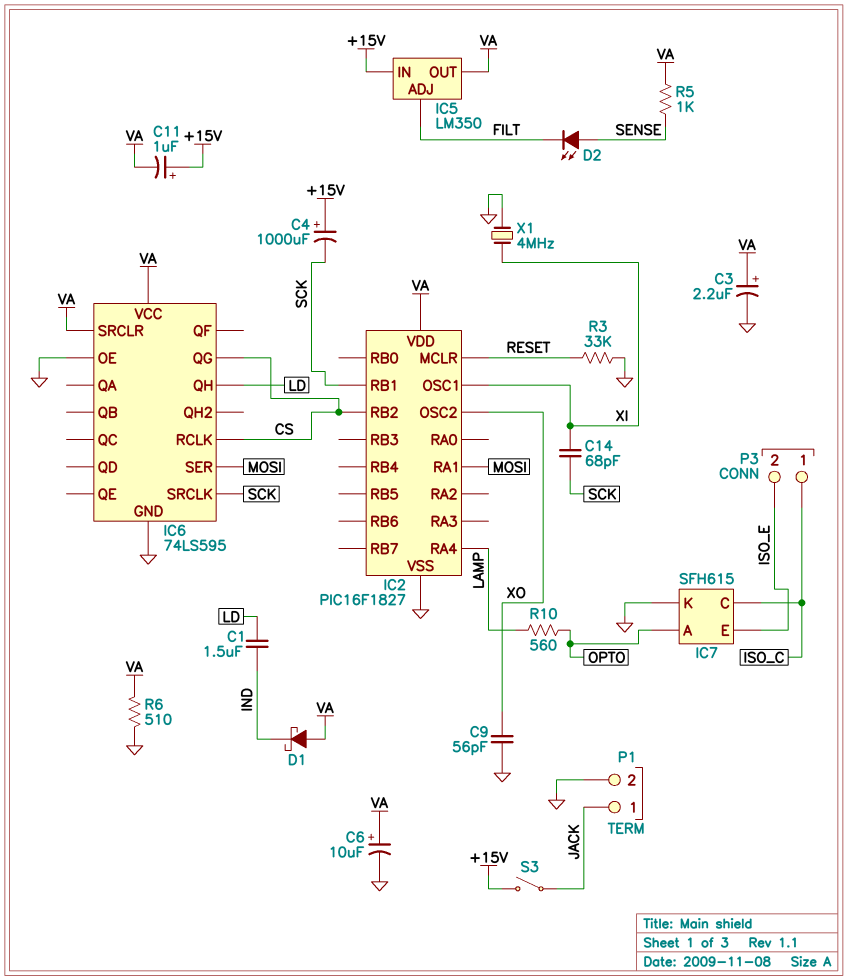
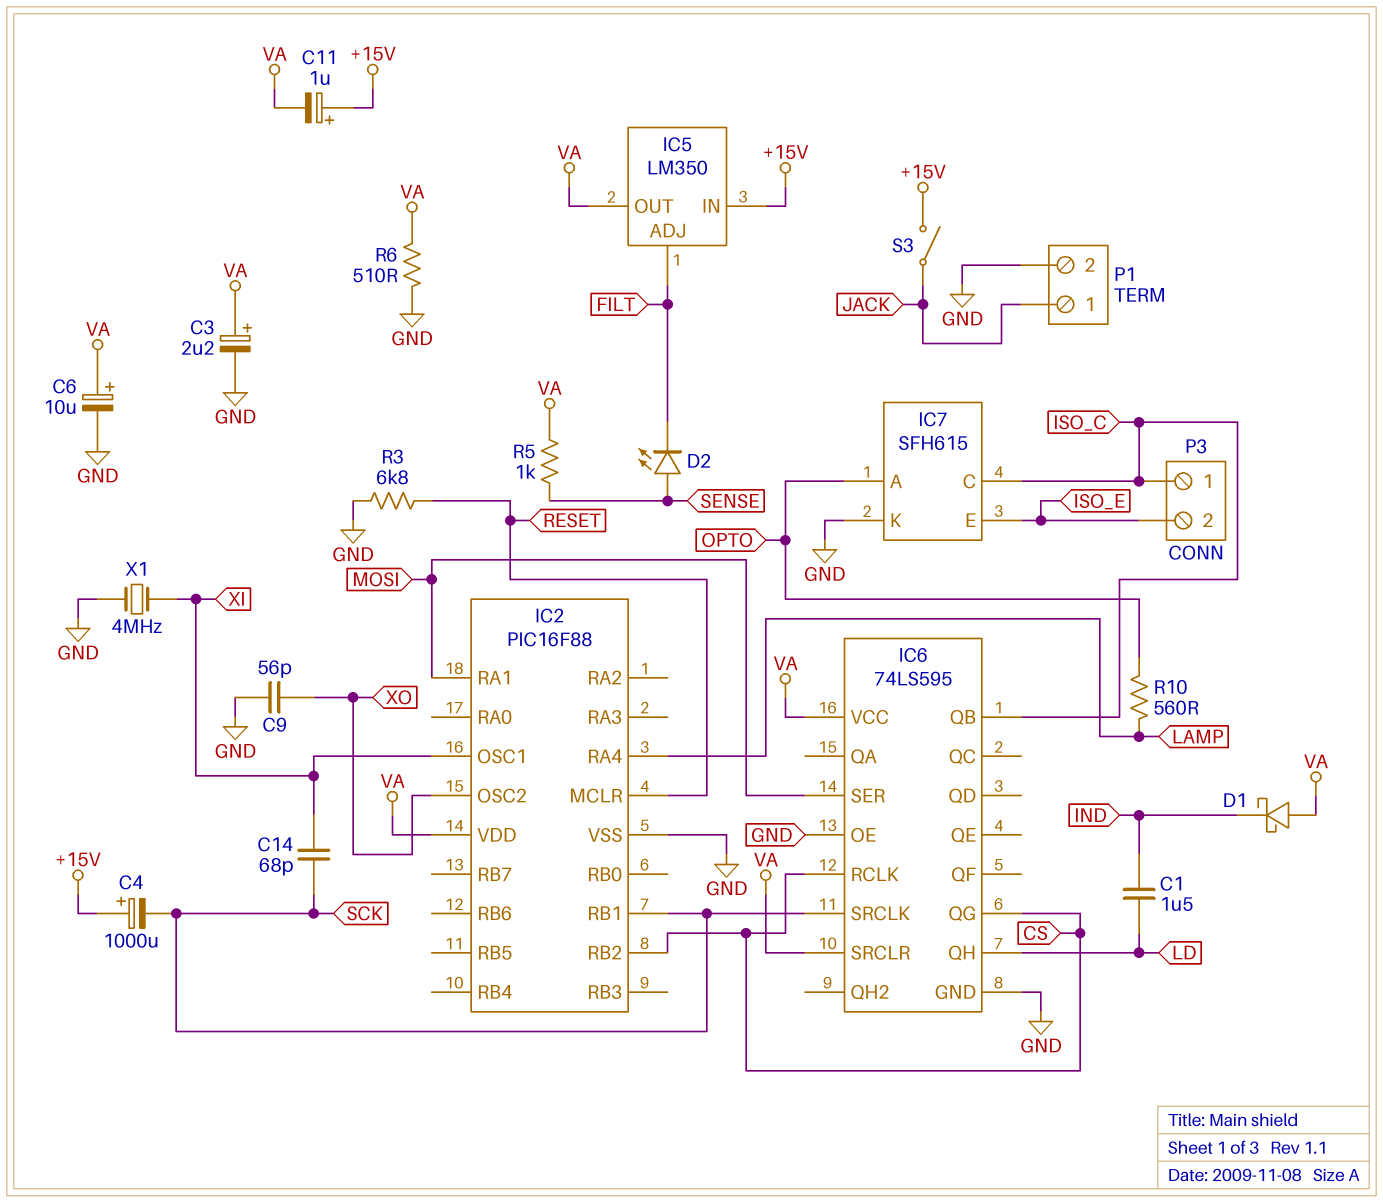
IC2: PIC16F1827 -> PIC16F88
IC6 pin QB: none -> ISO_C
R3: 33k (GND, RESET) -> 6.8k (GND, RESET)

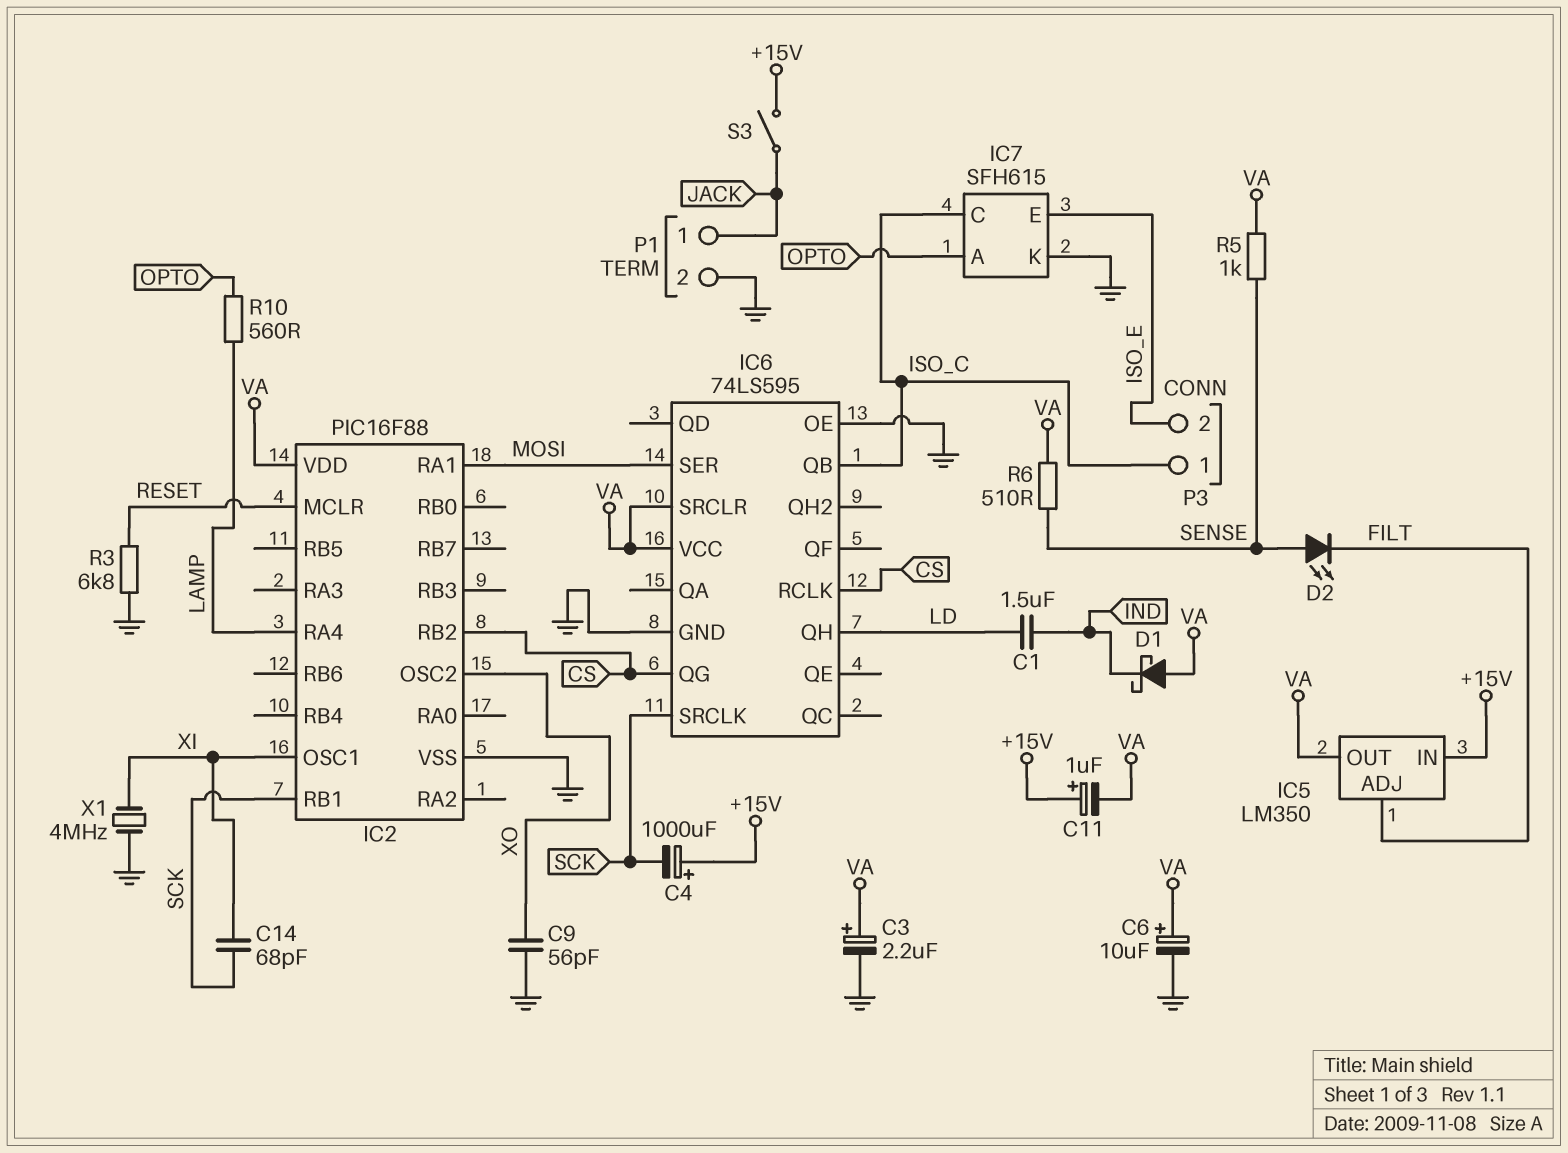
R6: 510 (GND, VA) -> 510 (SENSE, VA)

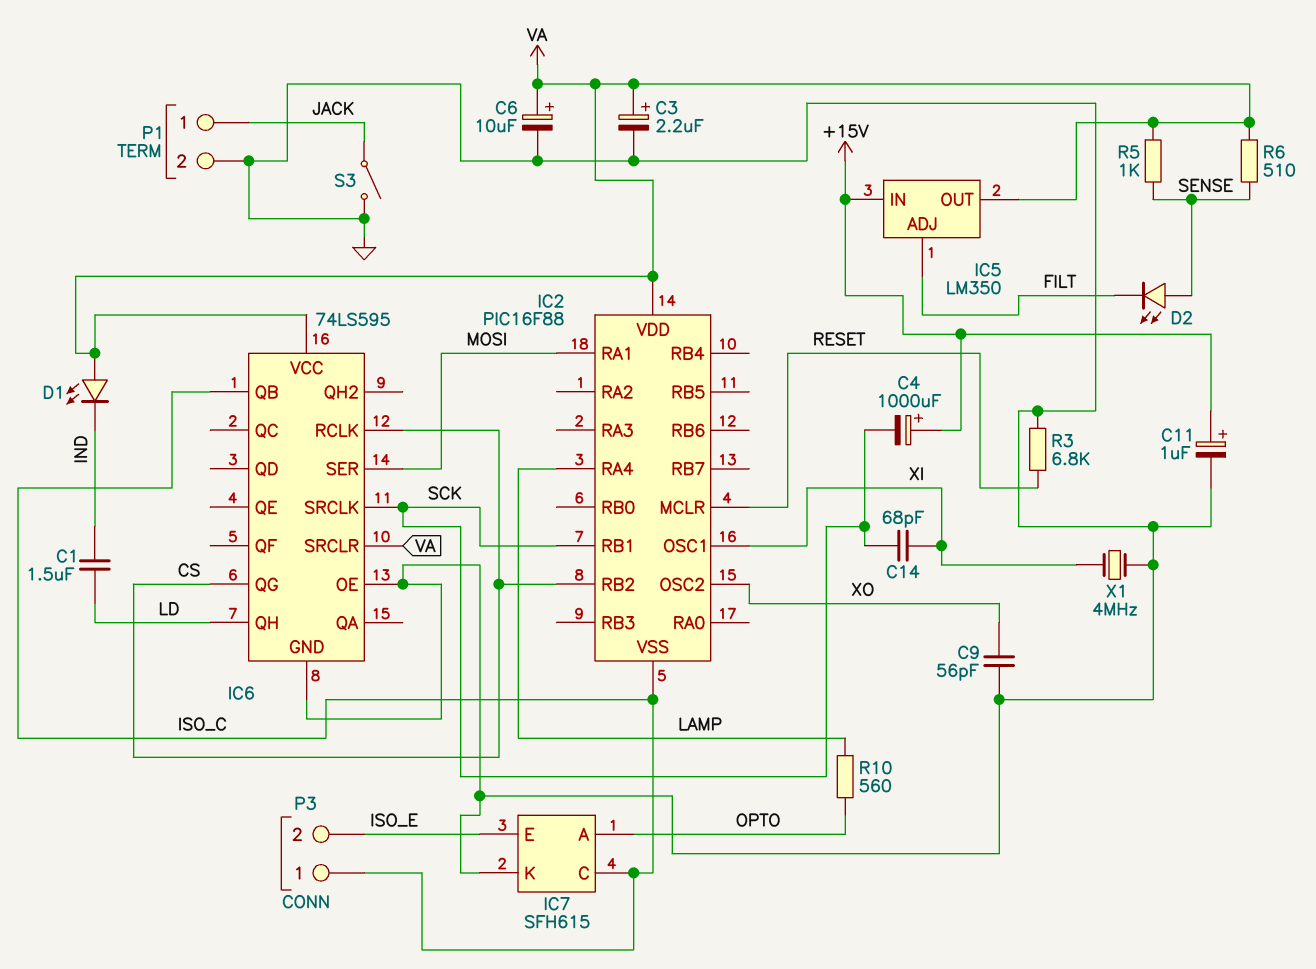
C11: 1uF (plus +15V, minus VA) -> 1uF (plus +15V, minus GND)
D1: schottky (A VA, K IND) -> LED (A VA, K IND)
IC2 pin VSS: GND -> ISO_C
S3: switch (+15V, JACK) -> switch (GND, JACK)

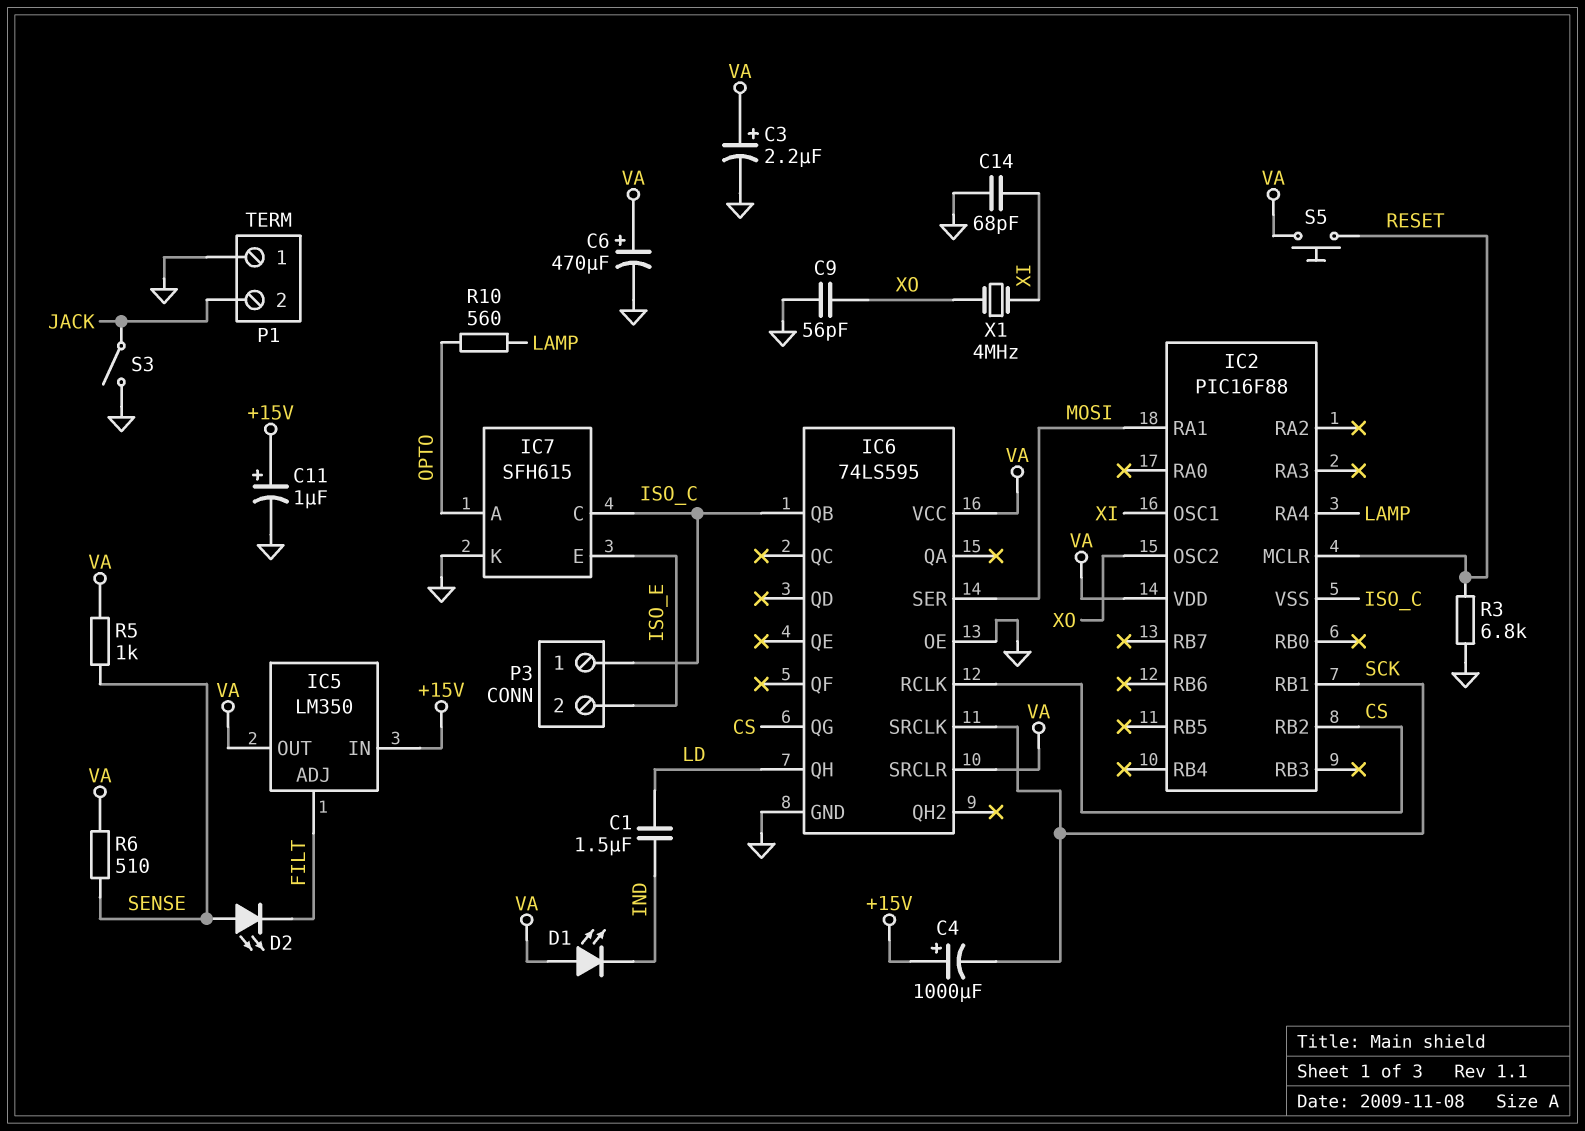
C6: 10uF (plus VA, minus GND) -> 470uF (plus VA, minus GND)
C14: 68pF (SCK, XI) -> 68pF (GND, XI)
P1 pin 1: JACK -> GND
P1 pin 2: GND -> JACK
S5: none -> button (RESET, VA)
X1: 4MHz (GND, XI) -> 4MHz (XI, XO)

